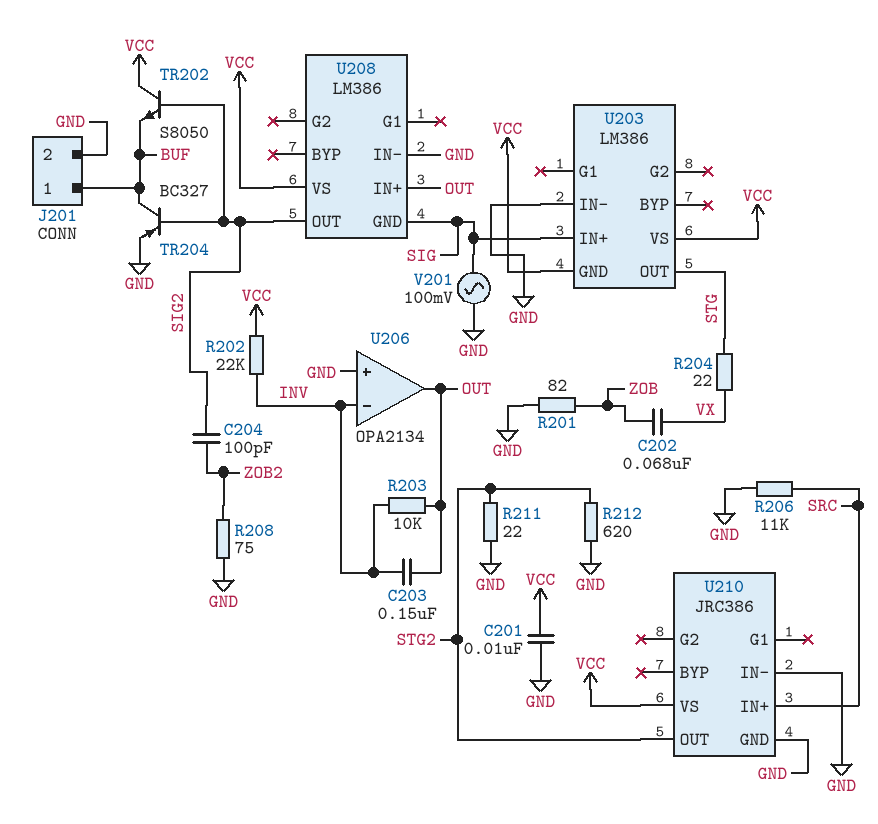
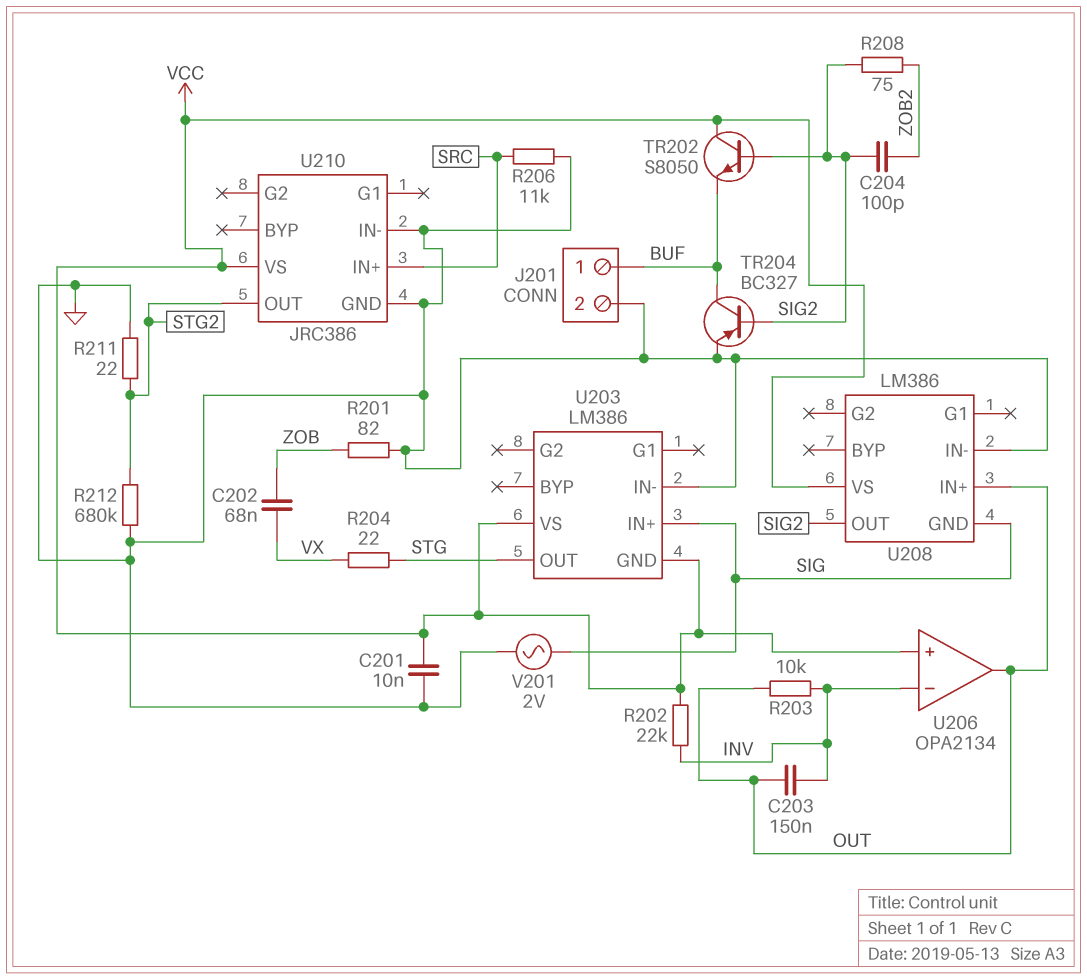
R208: 75 (GND, ZOB2) -> 75 (SIG2, ZOB2)
R212: 620 (GND, STG2) -> 680k (GND, STG2)
U206 pin in+: GND -> VCC
V201: AC 100mV (GND, SIG) -> AC 2V (GND, SIG)

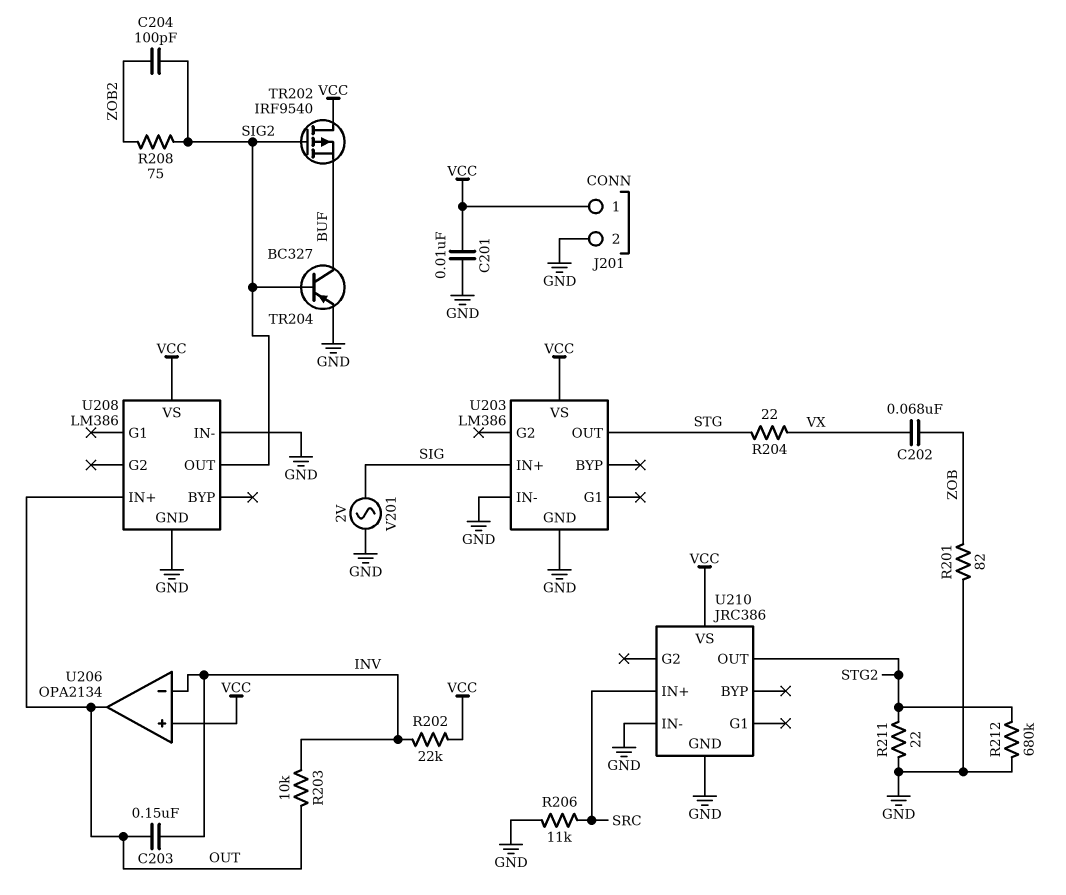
J201 pin 1: BUF -> VCC
TR202: NPN S8050 (B SIG2, C VCC, E BUF) -> PMOS IRF9540 (G SIG2, D VCC, S BUF)
U203 pin GND: VCC -> GND
U208 pin GND: SIG -> GND

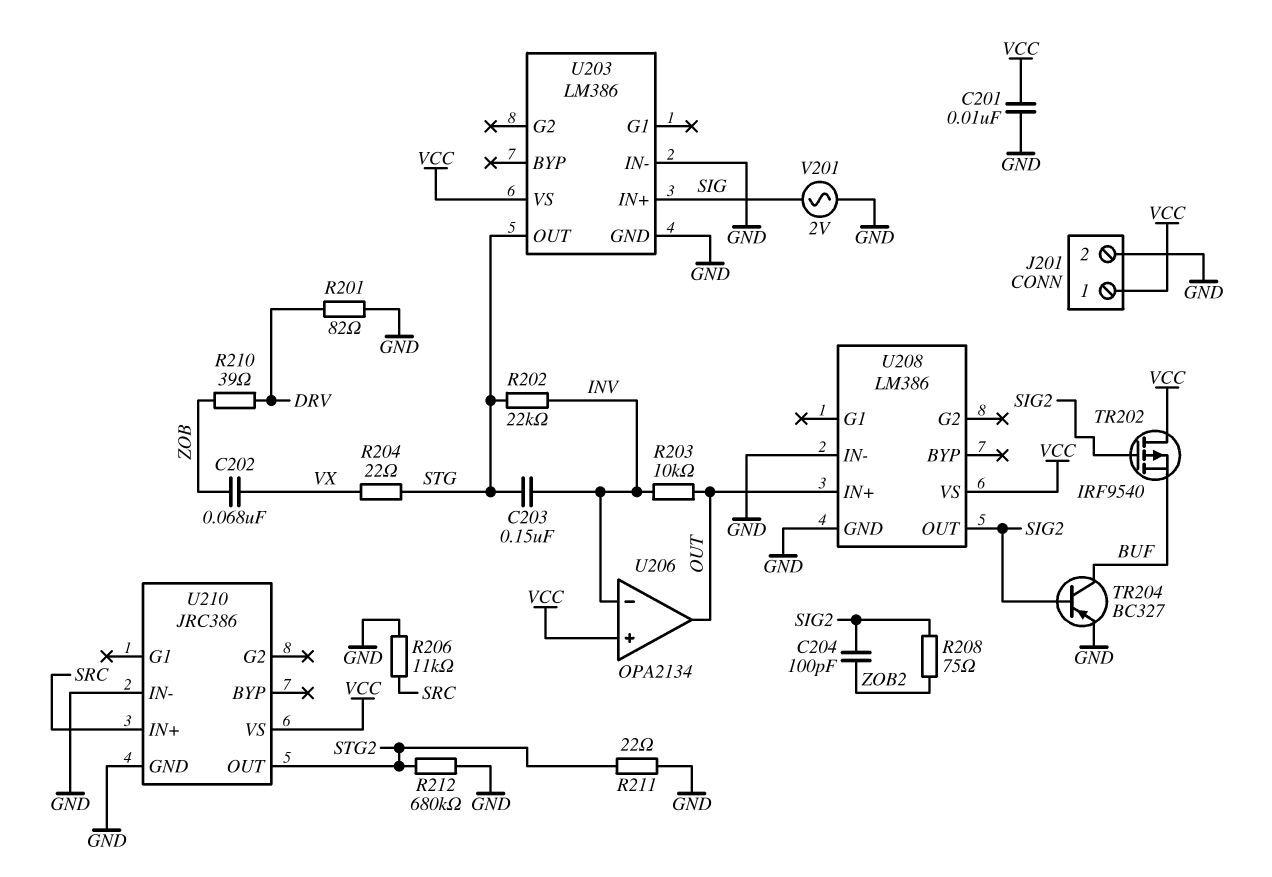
C203: 150nF (INV, OUT) -> 150nF (INV, STG)
R201: 82 (GND, ZOB) -> 82 (DRV, GND)
R202: 22k (INV, VCC) -> 22k (INV, STG)
R210: none -> 39 (DRV, ZOB)

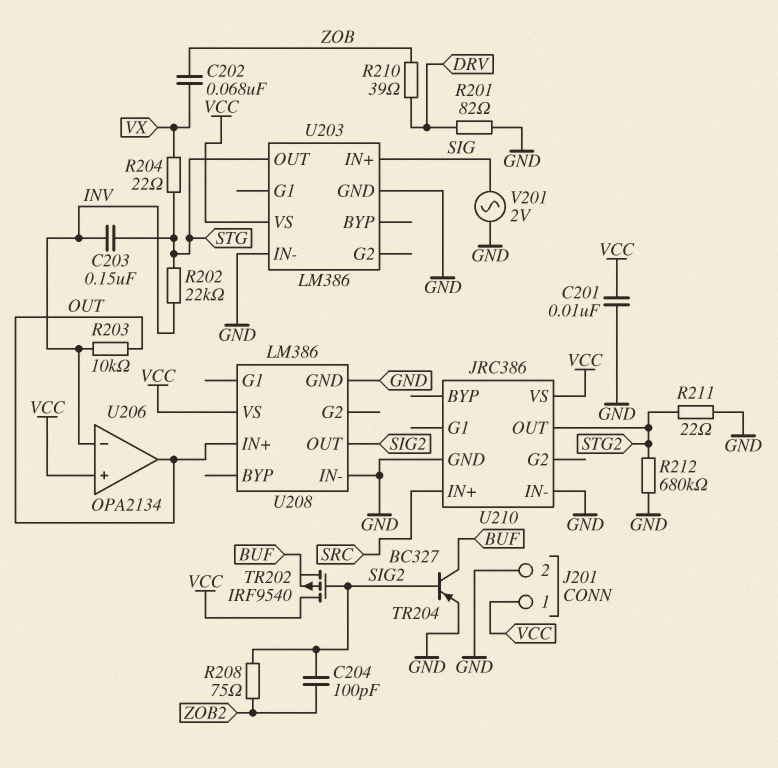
R206: 11k (GND, SRC) -> none

